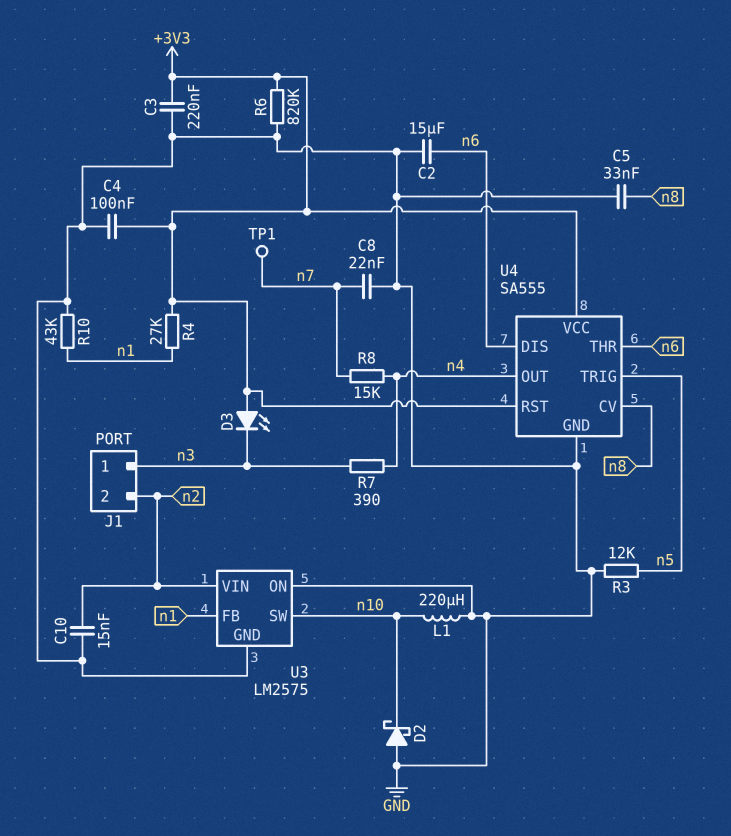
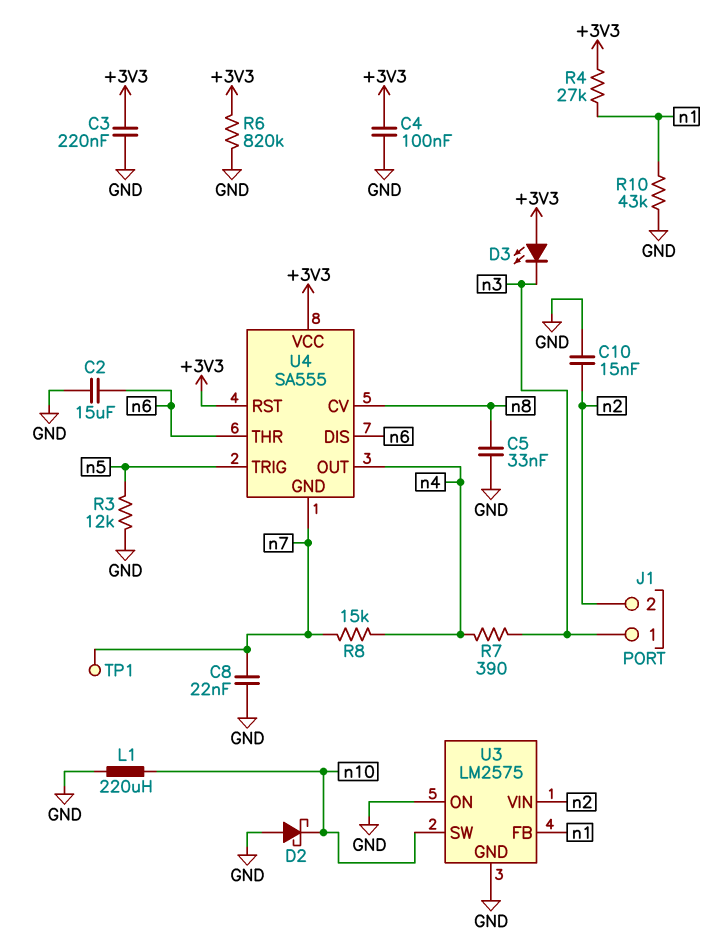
U4 pin GND: GND -> n7

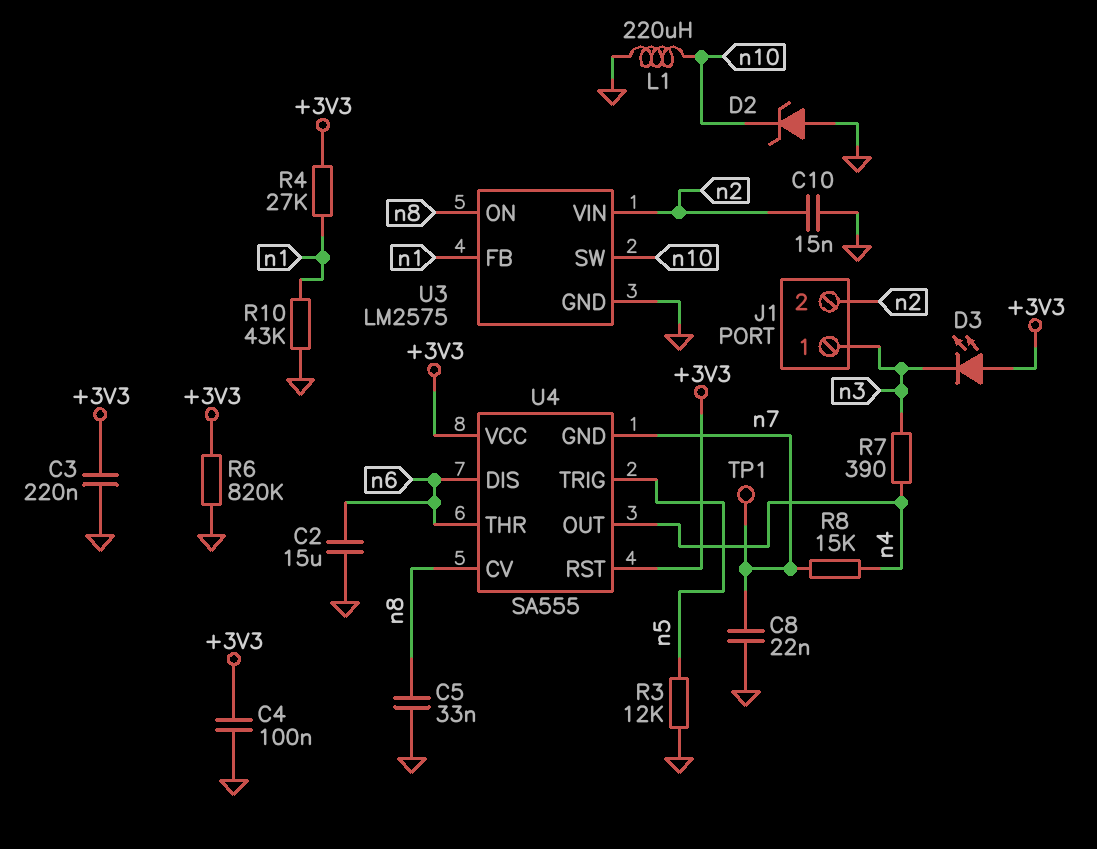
D2: schottky (A GND, K n10) -> zener (A GND, K n10)
U3 pin ON: GND -> n8

